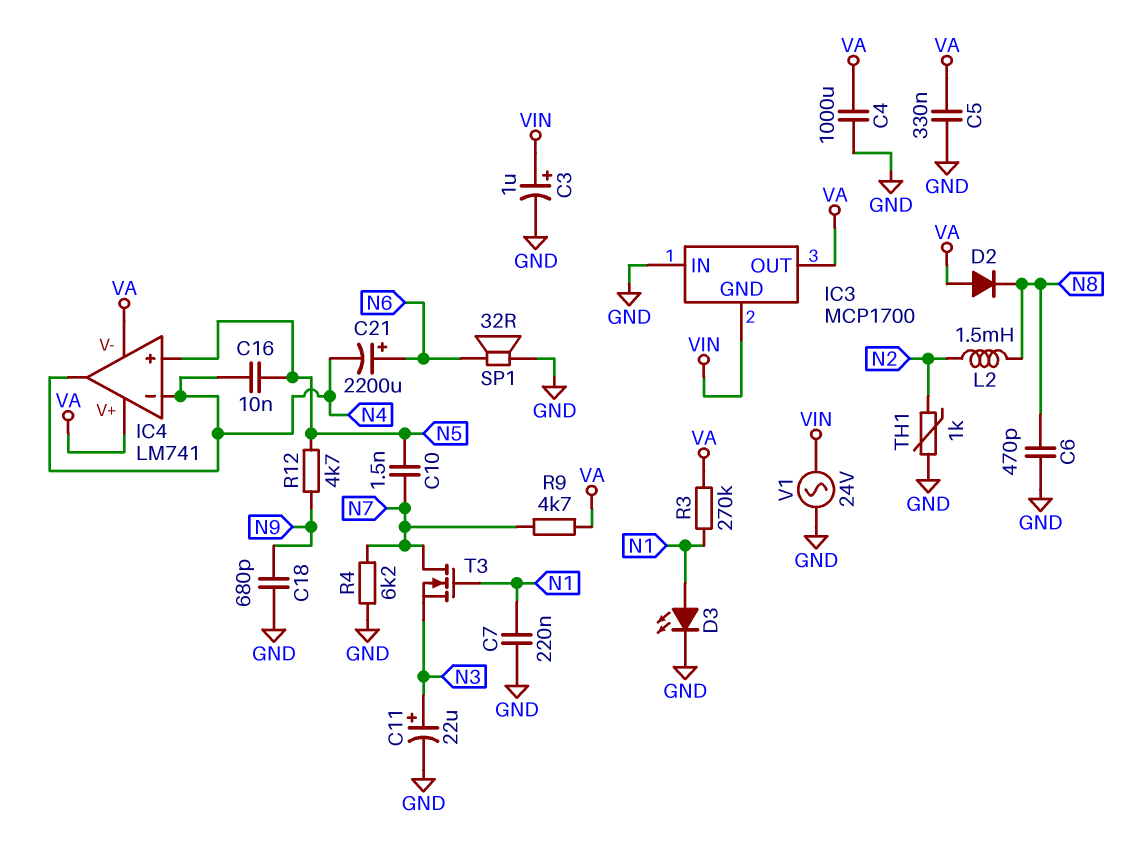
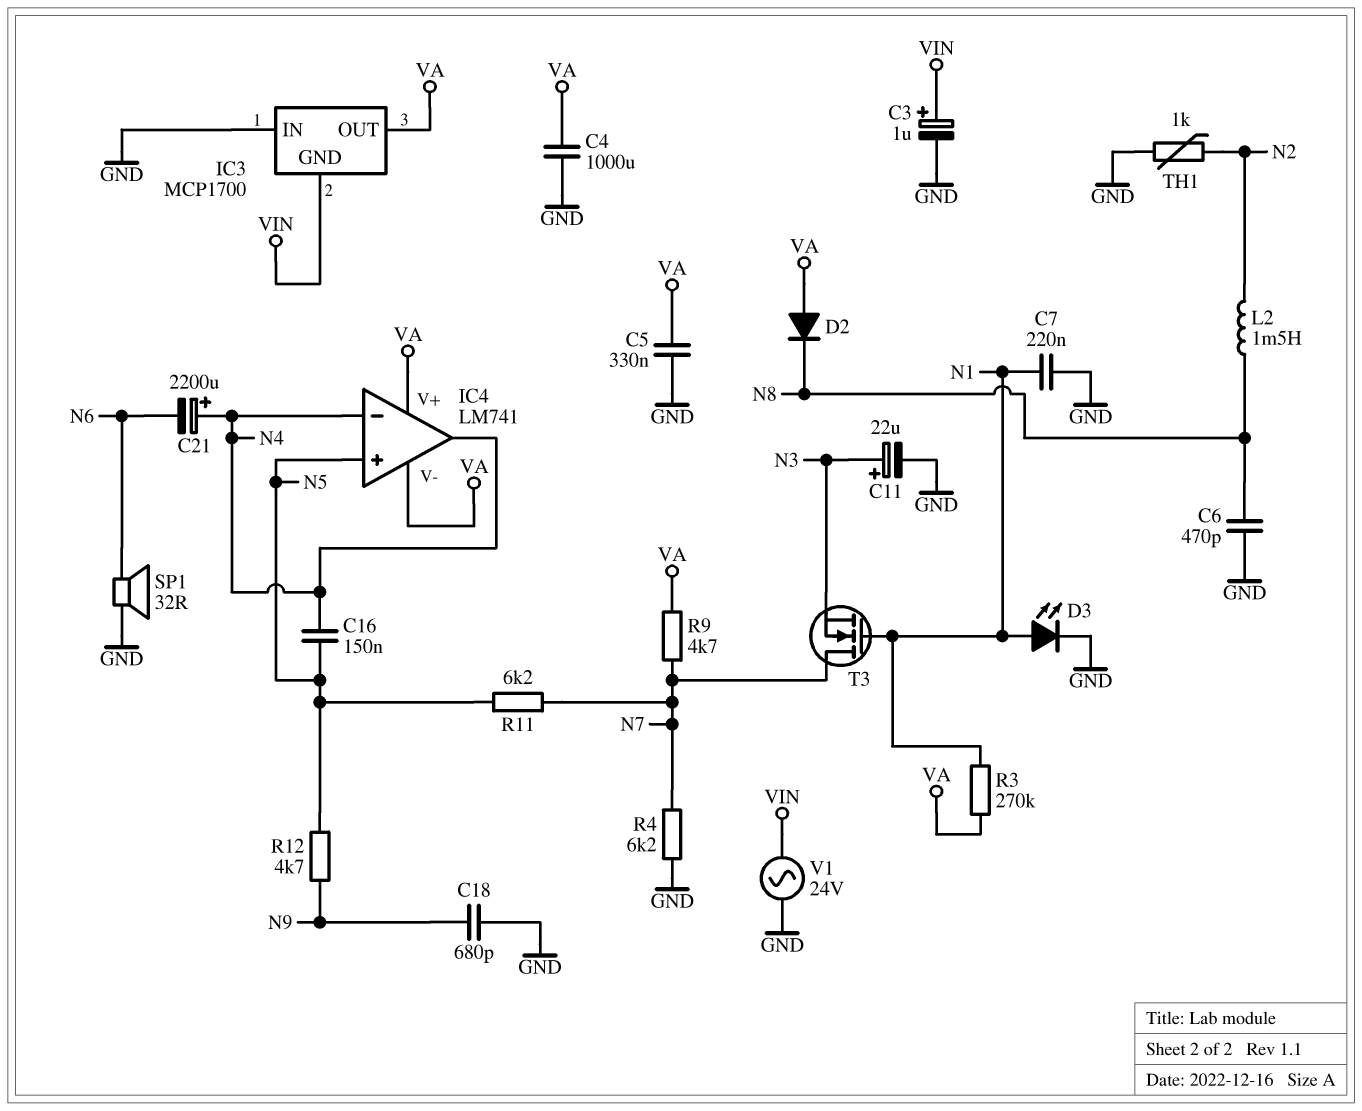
C10: 1.5nF (N5, N7) -> none
C16: 10nF (N4, N5) -> 150nF (N4, N5)
C21: 2200uF (plus N6, minus N4) -> 2200uF (plus N4, minus N6)
R11: none -> 6.2k (N5, N7)

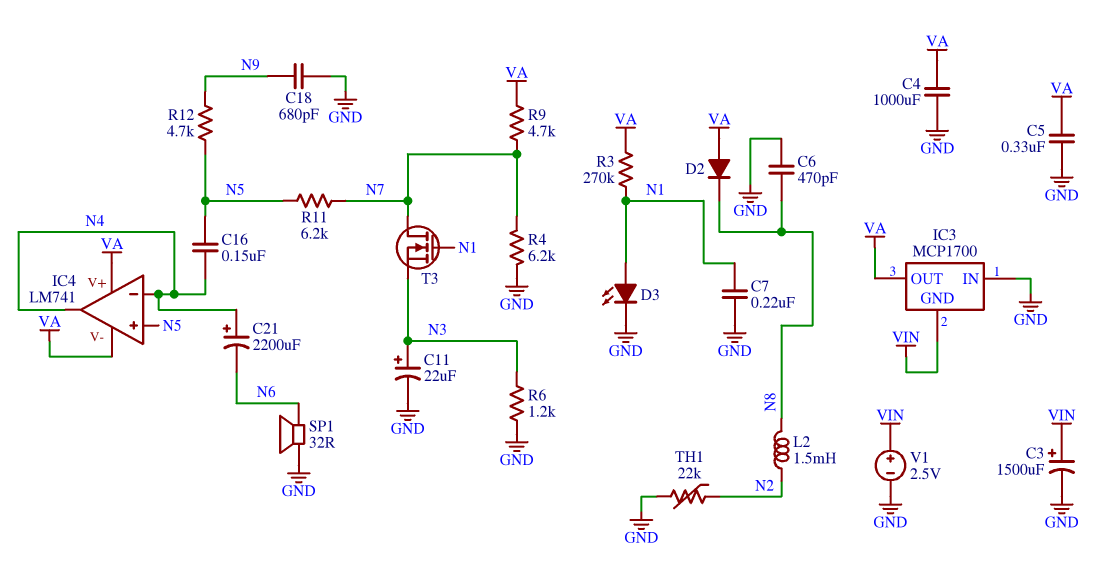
C3: 1uF (plus VIN, minus GND) -> 1500uF (plus VIN, minus GND)
R6: none -> 1.2k (GND, N3)
TH1: 1k (GND, N2) -> 22k (GND, N2)
V1: AC 24V (GND, VIN) -> 2.5V (plus VIN, minus GND)

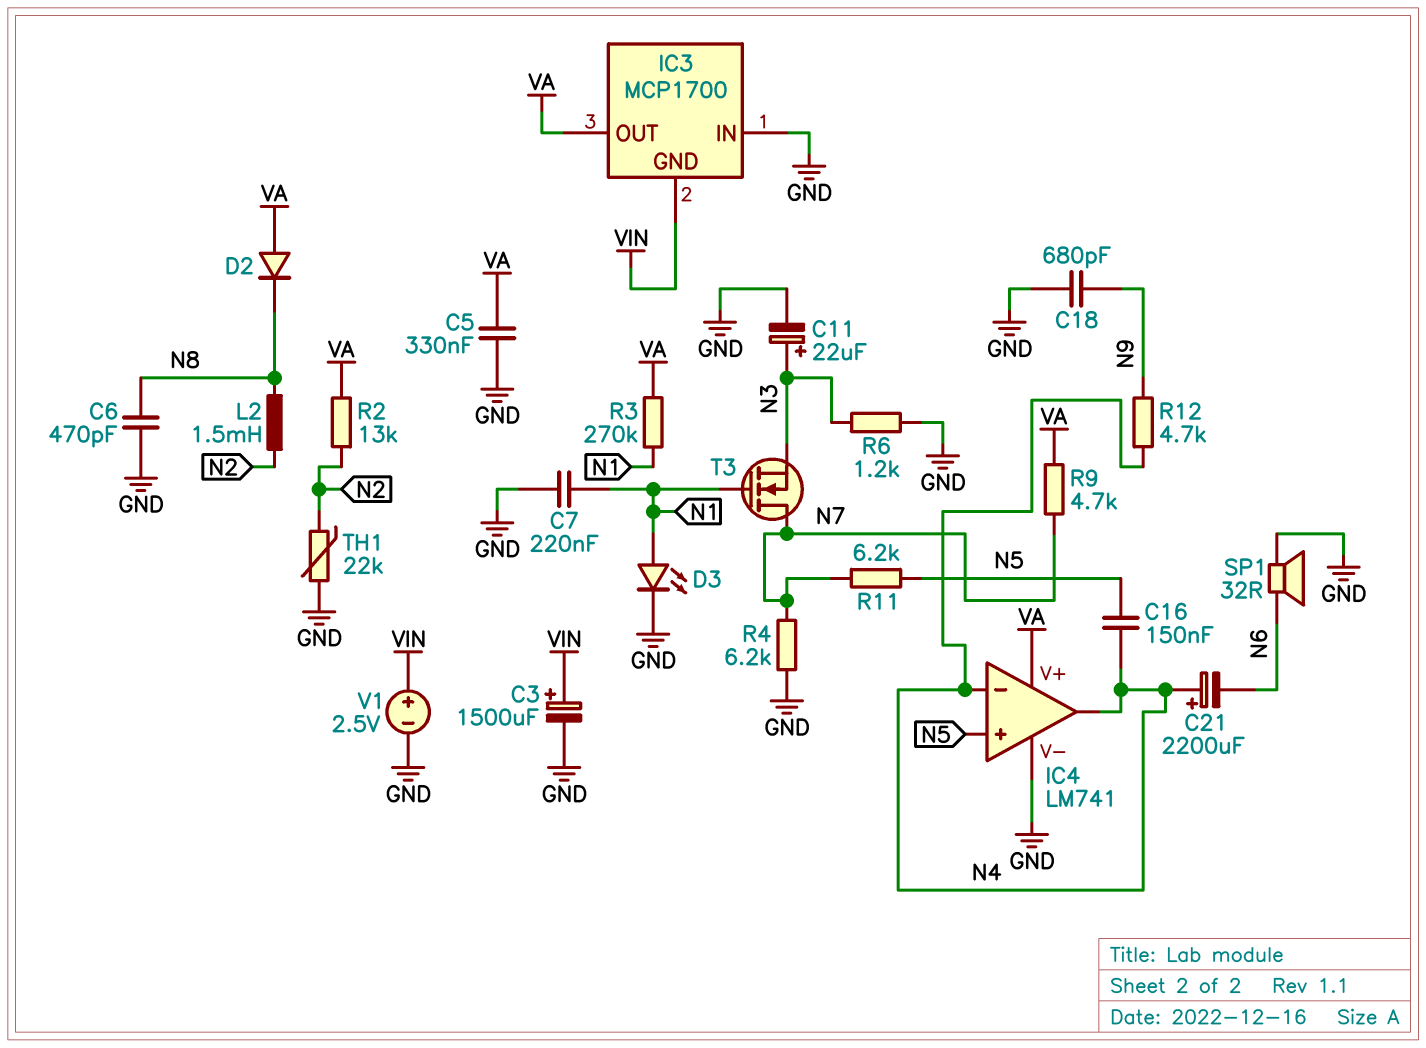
C4: 1000uF (GND, VA) -> none
IC4 pin V-: VA -> GND
R2: none -> 13k (N2, VA)
R12: 4.7k (N5, N9) -> 4.7k (N4, N9)

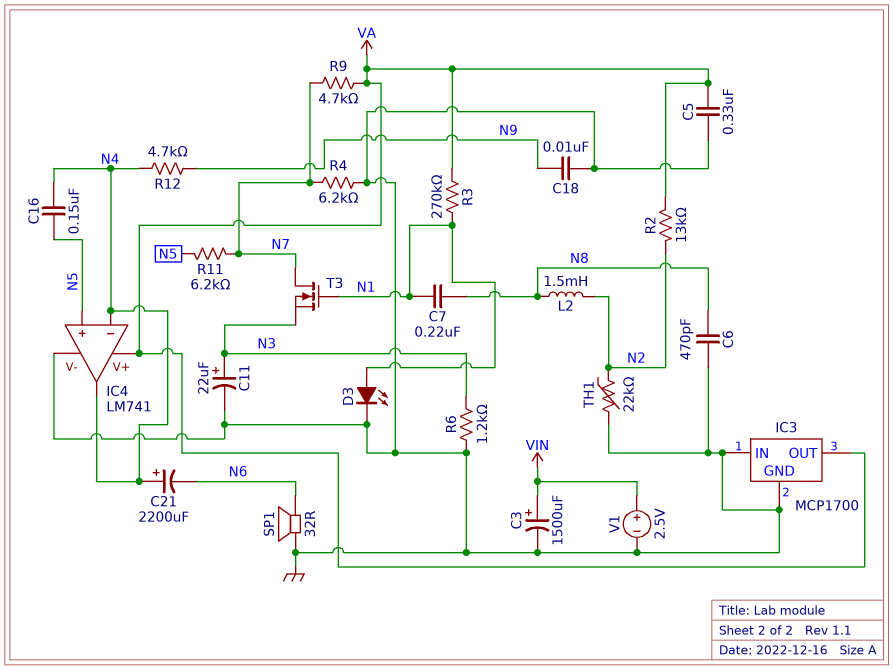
C7: 220nF (GND, N1) -> 220nF (N1, N8)
C18: 680pF (GND, N9) -> 10nF (GND, N9)
D2: diode (A VA, K N8) -> none
IC3 pin GND: VIN -> GND

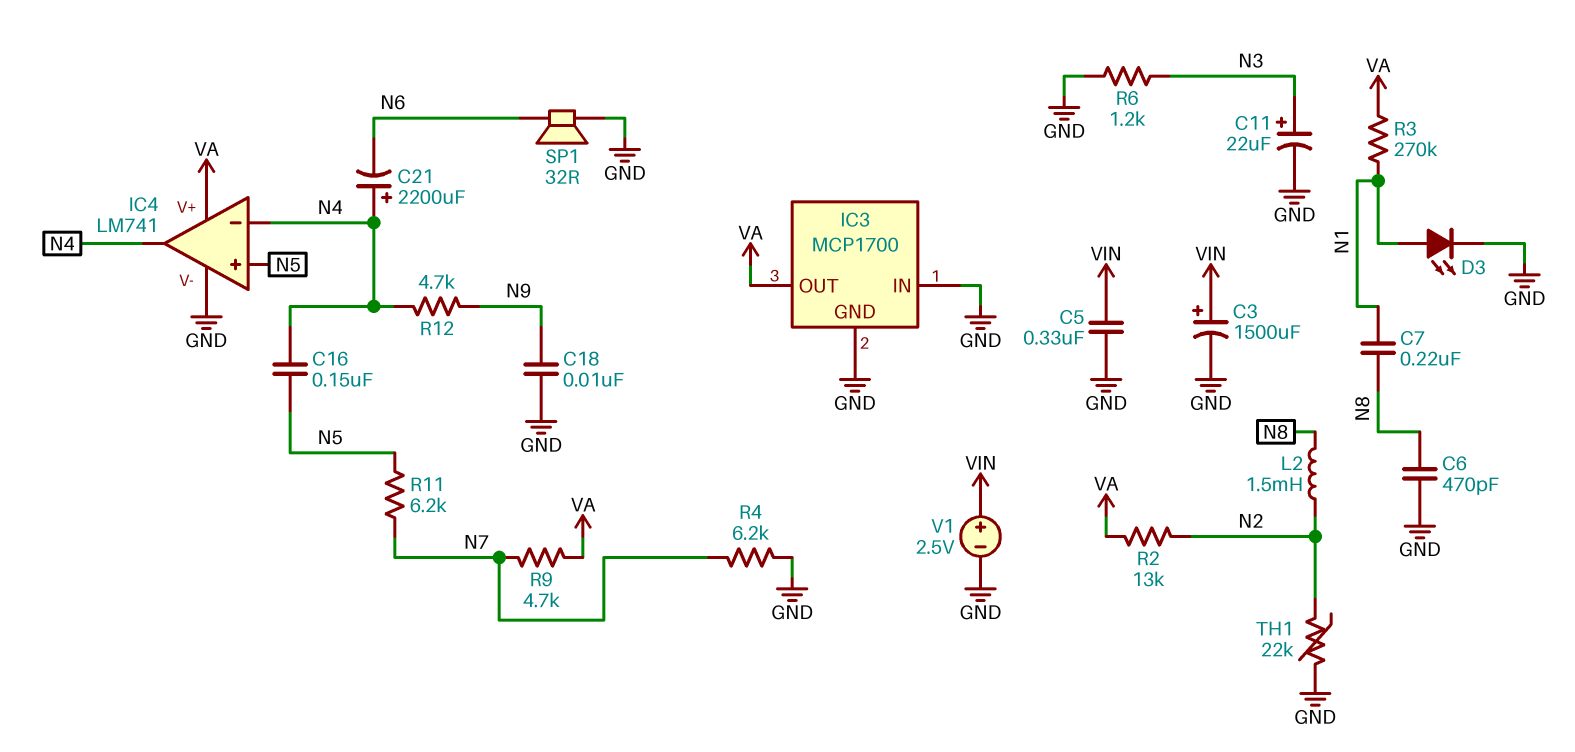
C5: 330nF (GND, VA) -> 330nF (GND, VIN)
T3: NMOS (G N1, D N7, S N3) -> none

